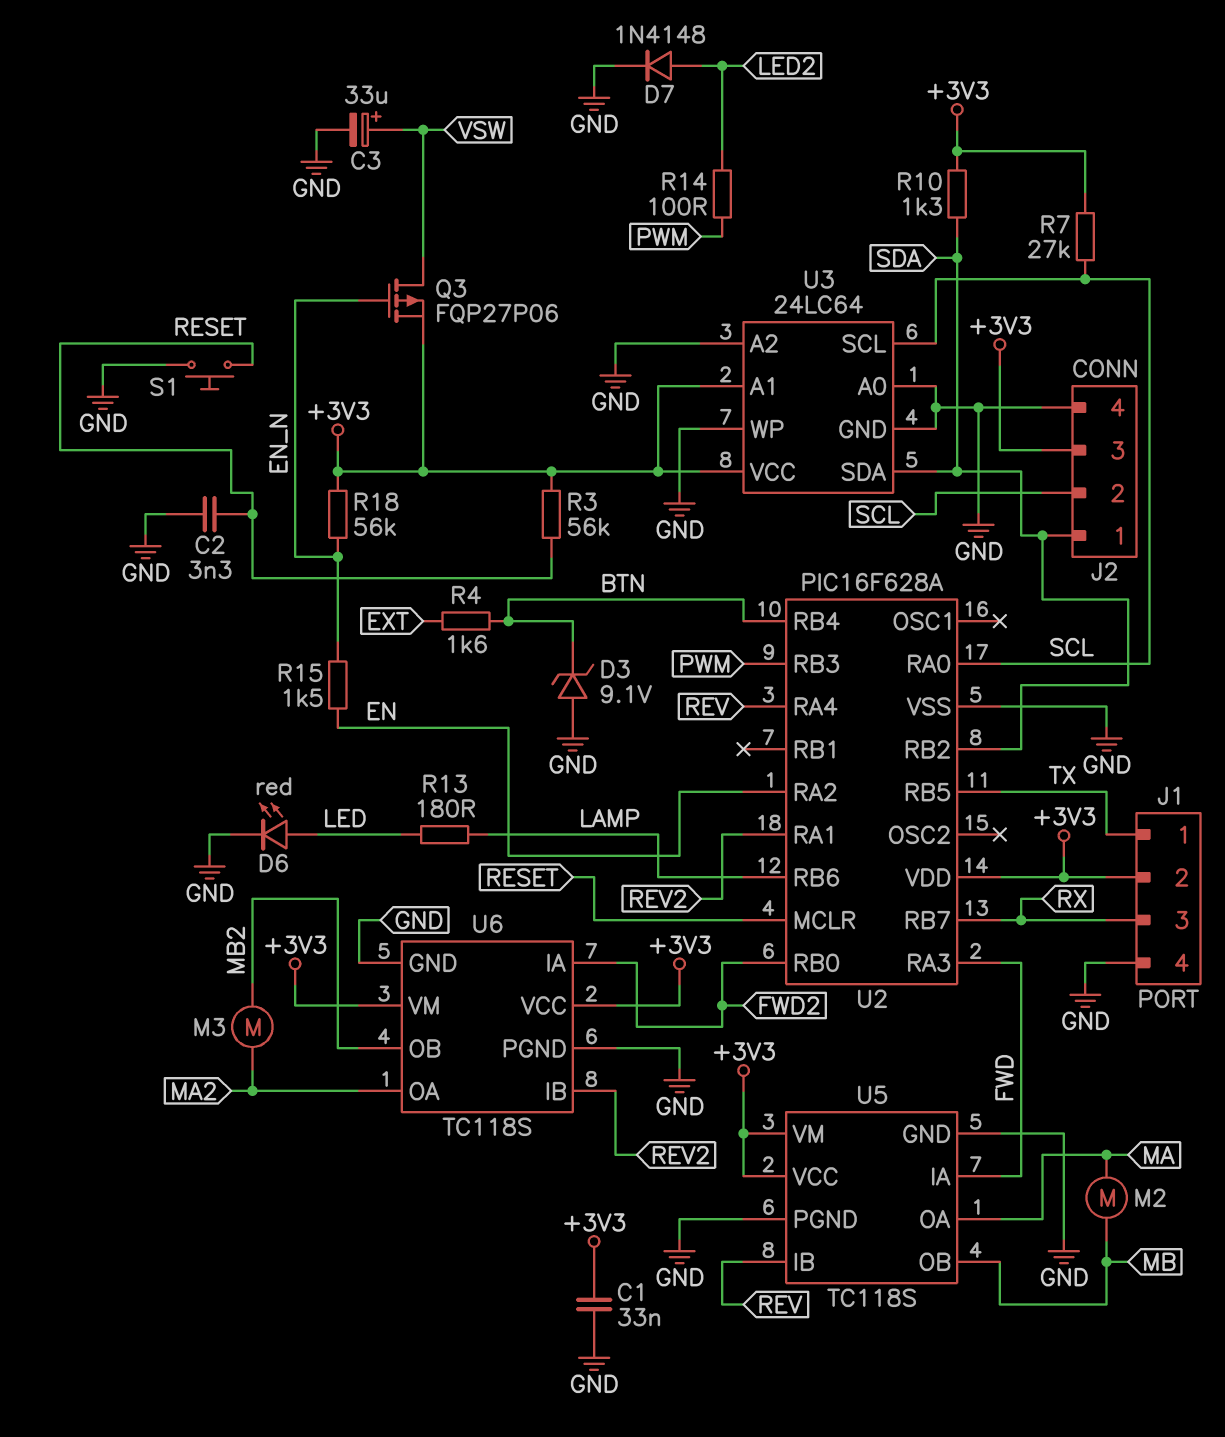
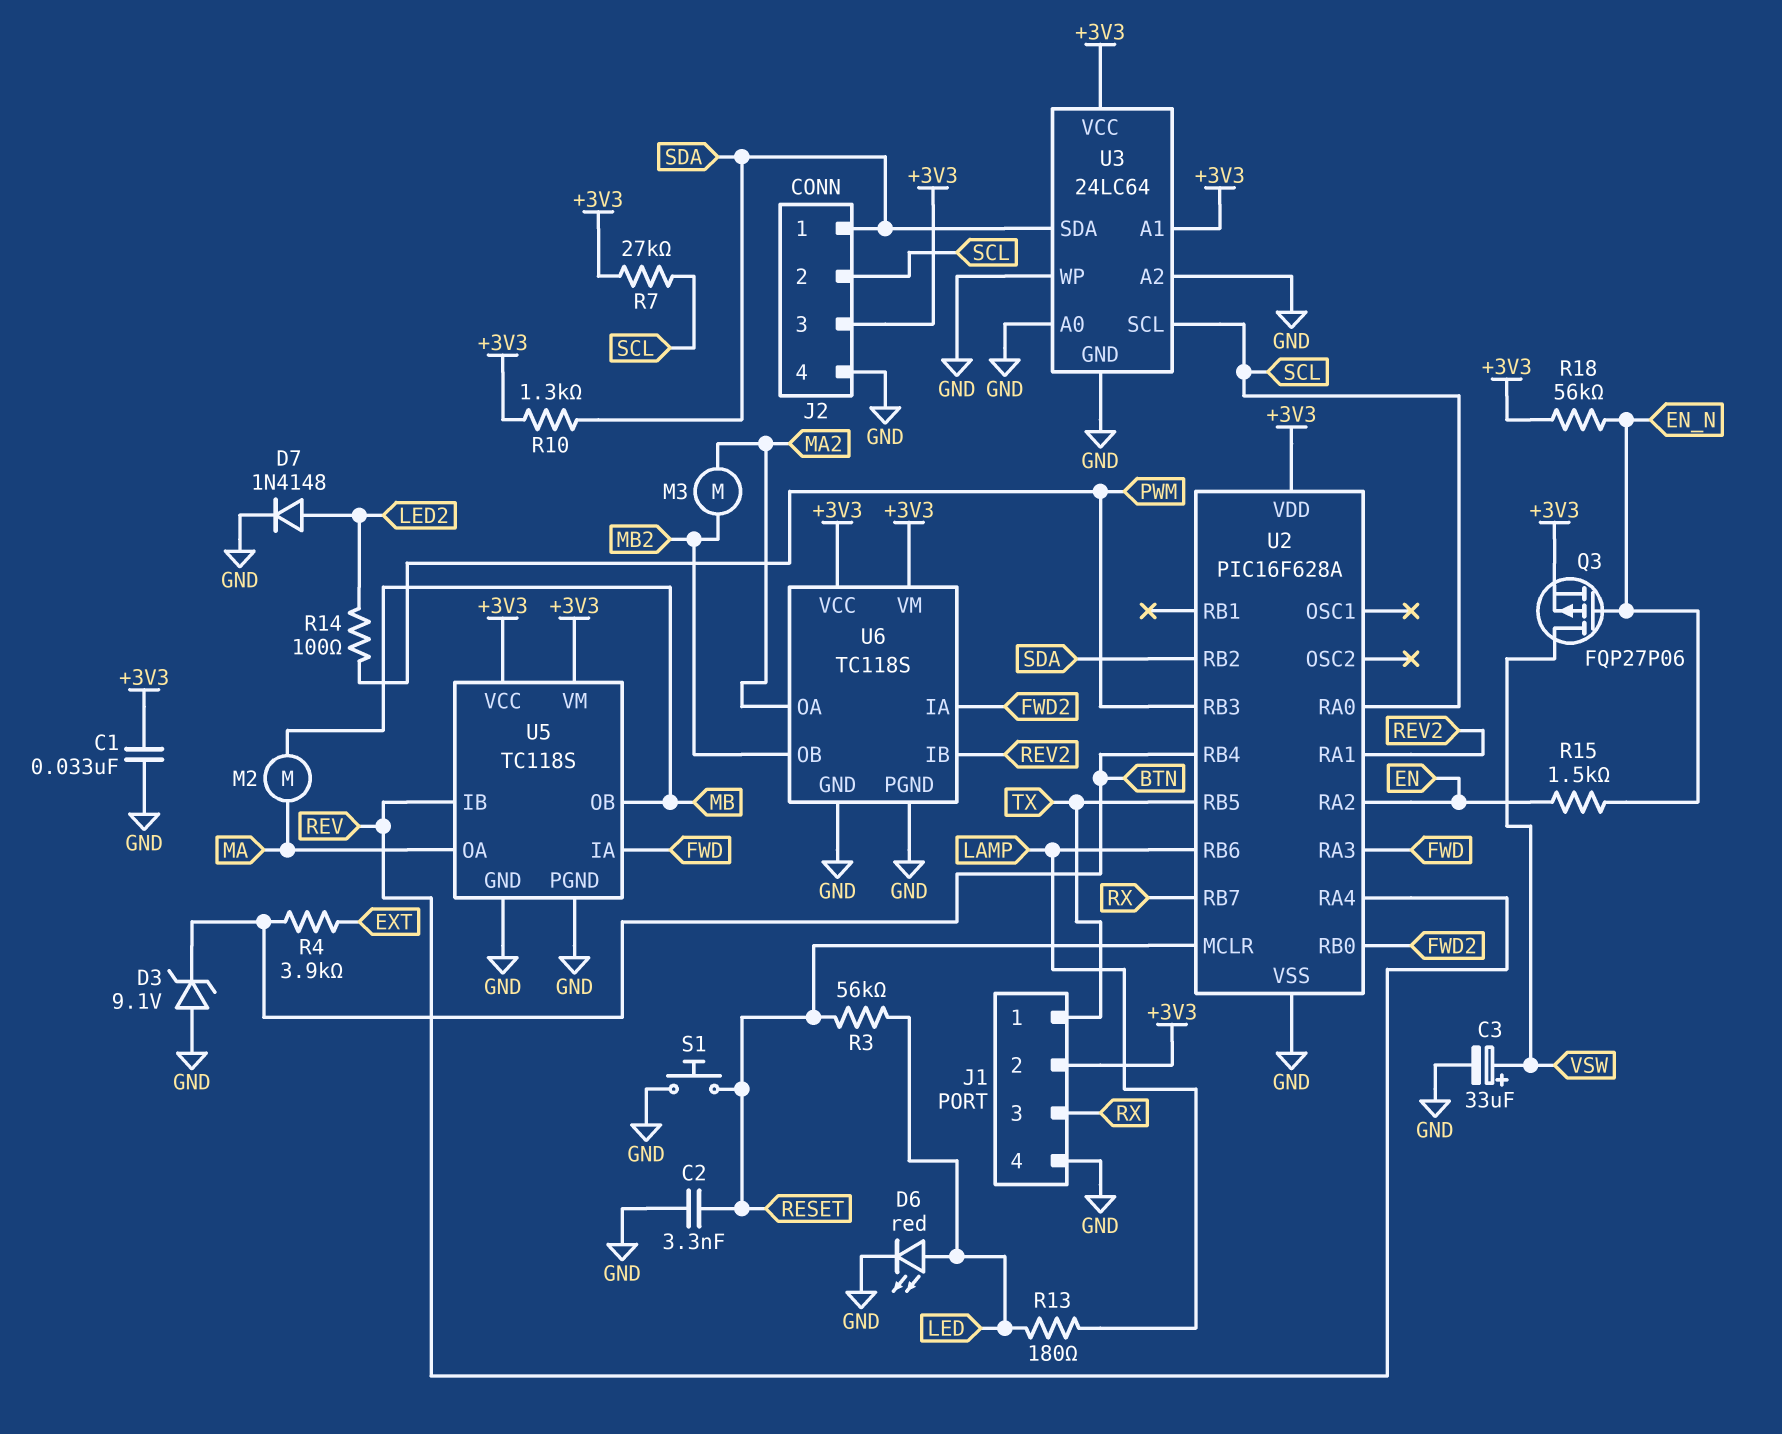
R3: 56k (+3V3, RESET) -> 56k (LED, RESET)
R4: 1.6k (BTN, EXT) -> 3.9k (BTN, EXT)

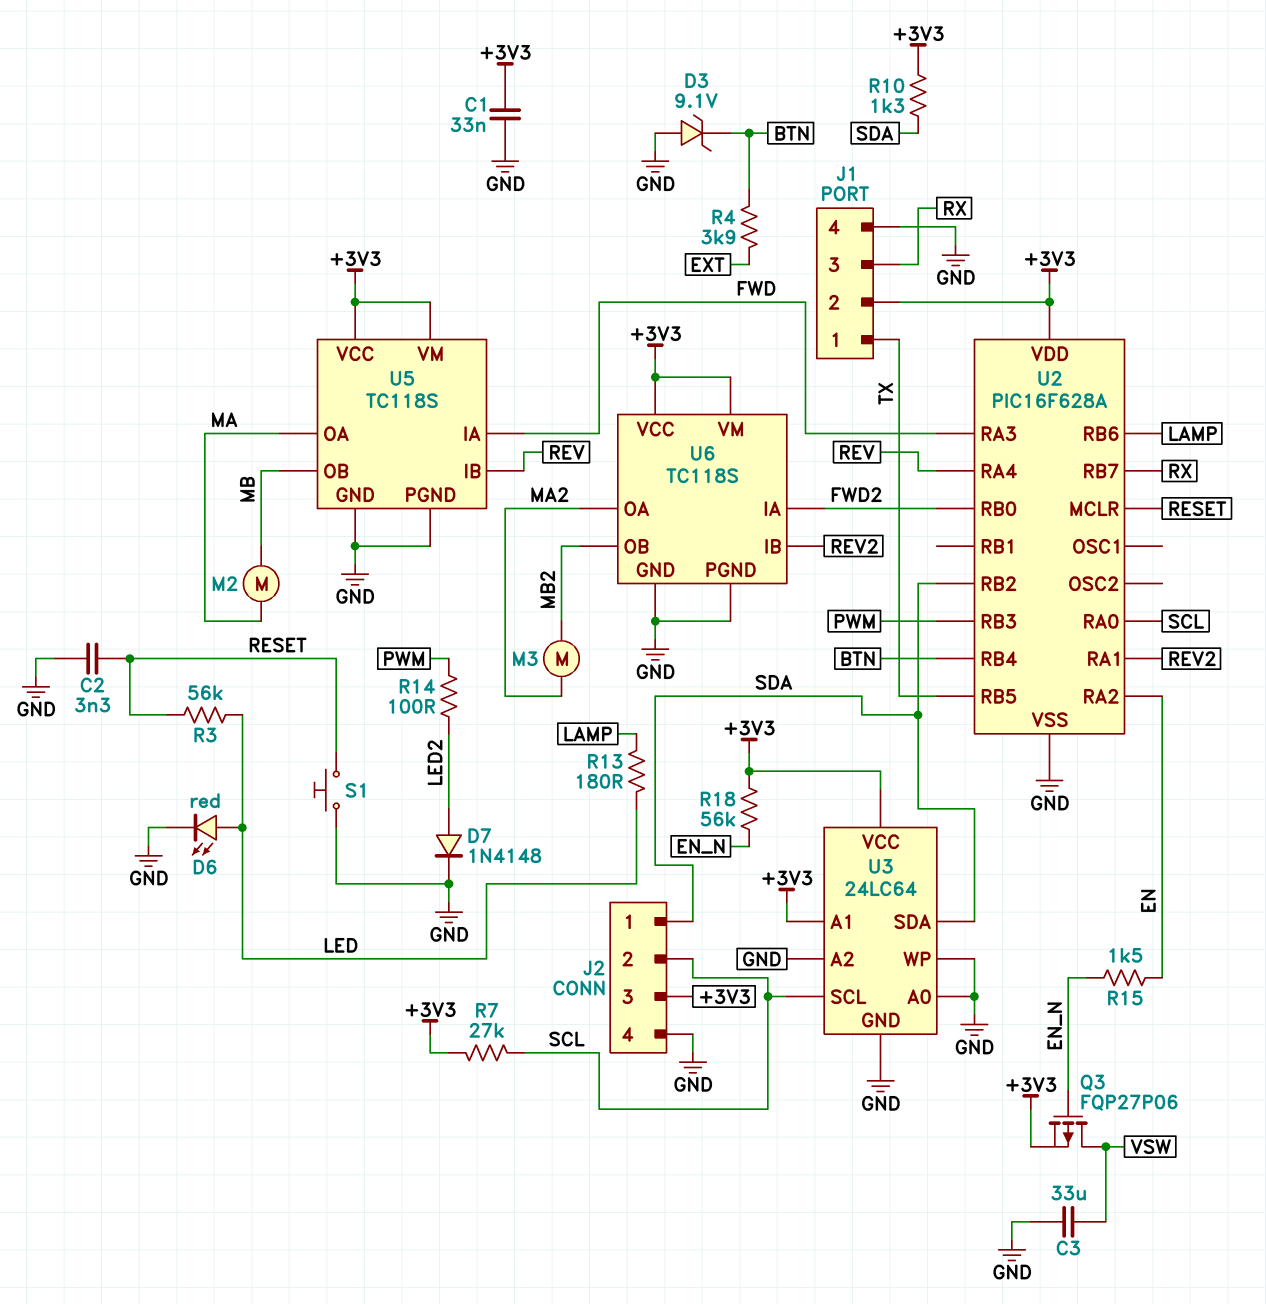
C3: 33uF (plus VSW, minus GND) -> 33uF (GND, VSW)

